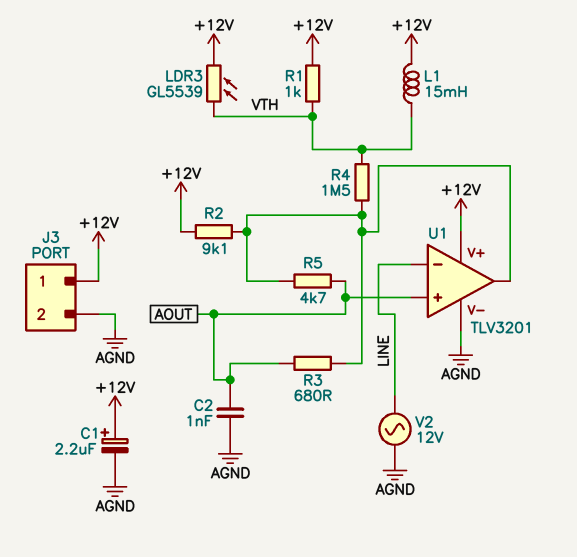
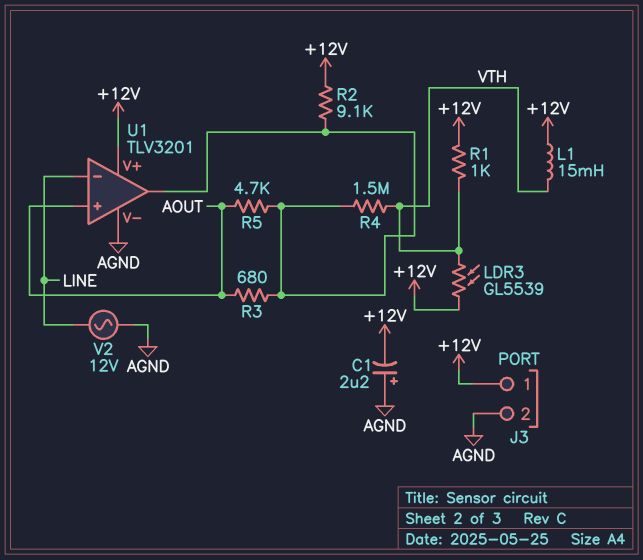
C1: 2.2uF (plus +12V, minus AGND) -> 2.2uF (plus AGND, minus +12V)
C2: 1nF (AGND, AOUT) -> none

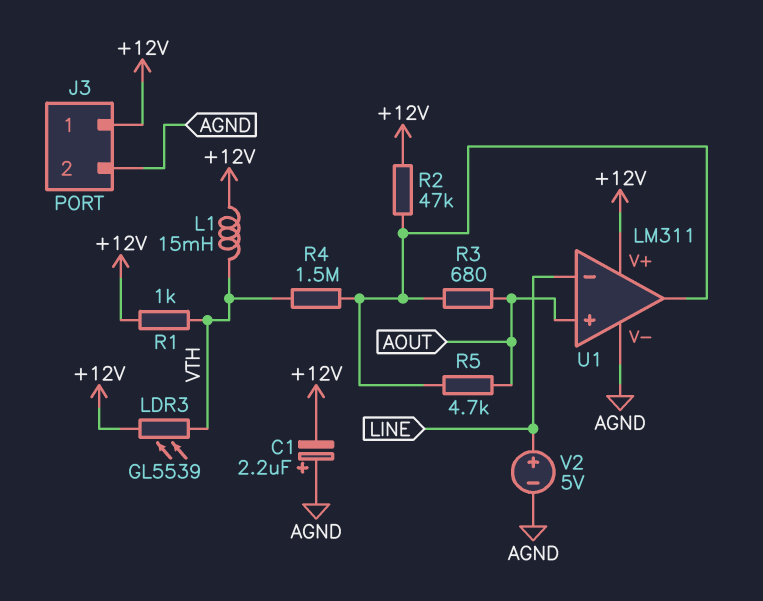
R2: 9.1k (+12V, U1/out) -> 47k (+12V, U1/out)
U1: TLV3201 -> LM311
V2: AC 12V (AGND, LINE) -> 5V (plus LINE, minus AGND)

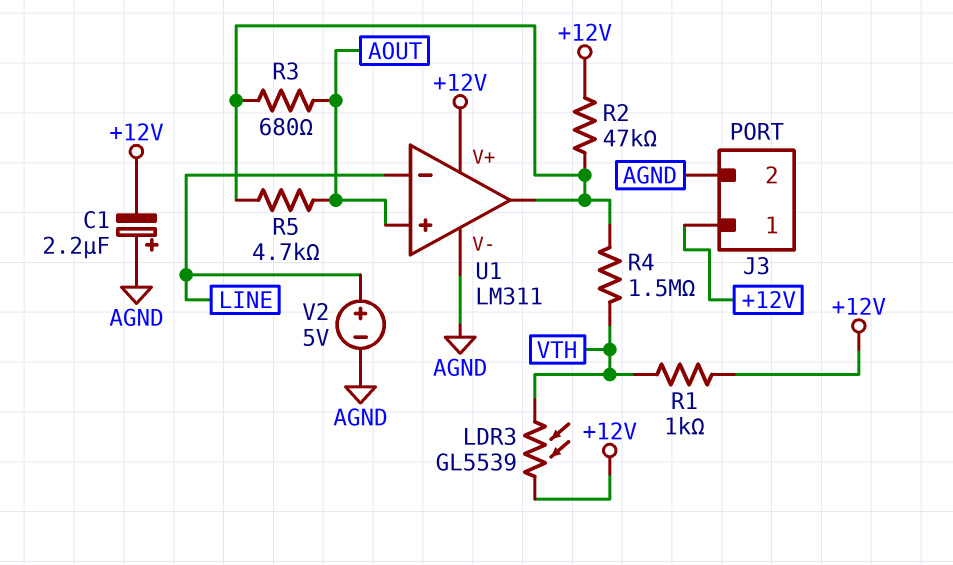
L1: 15mH (+12V, VTH) -> none

